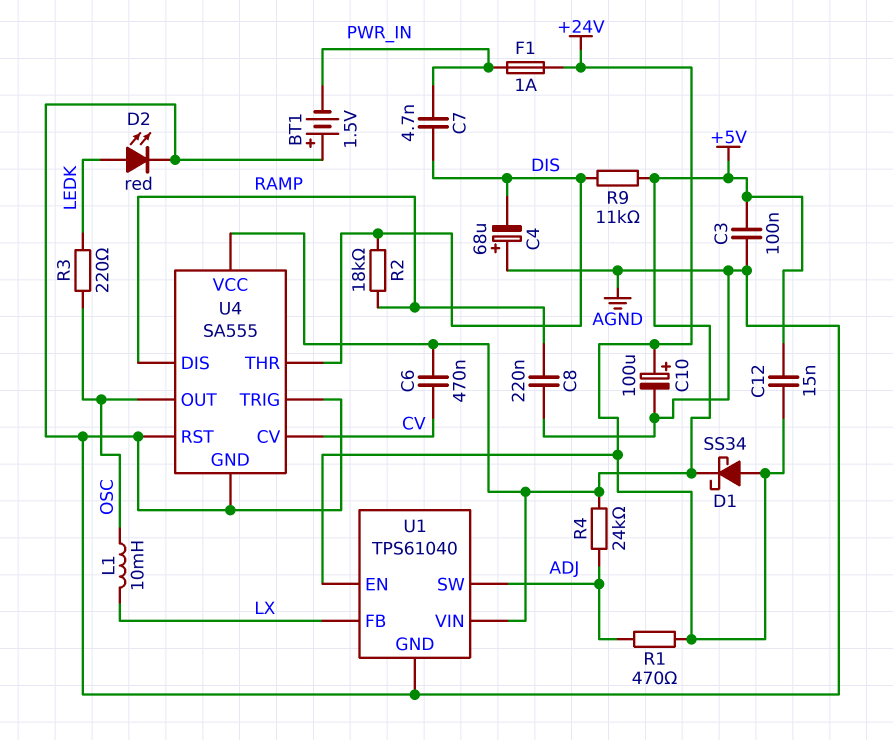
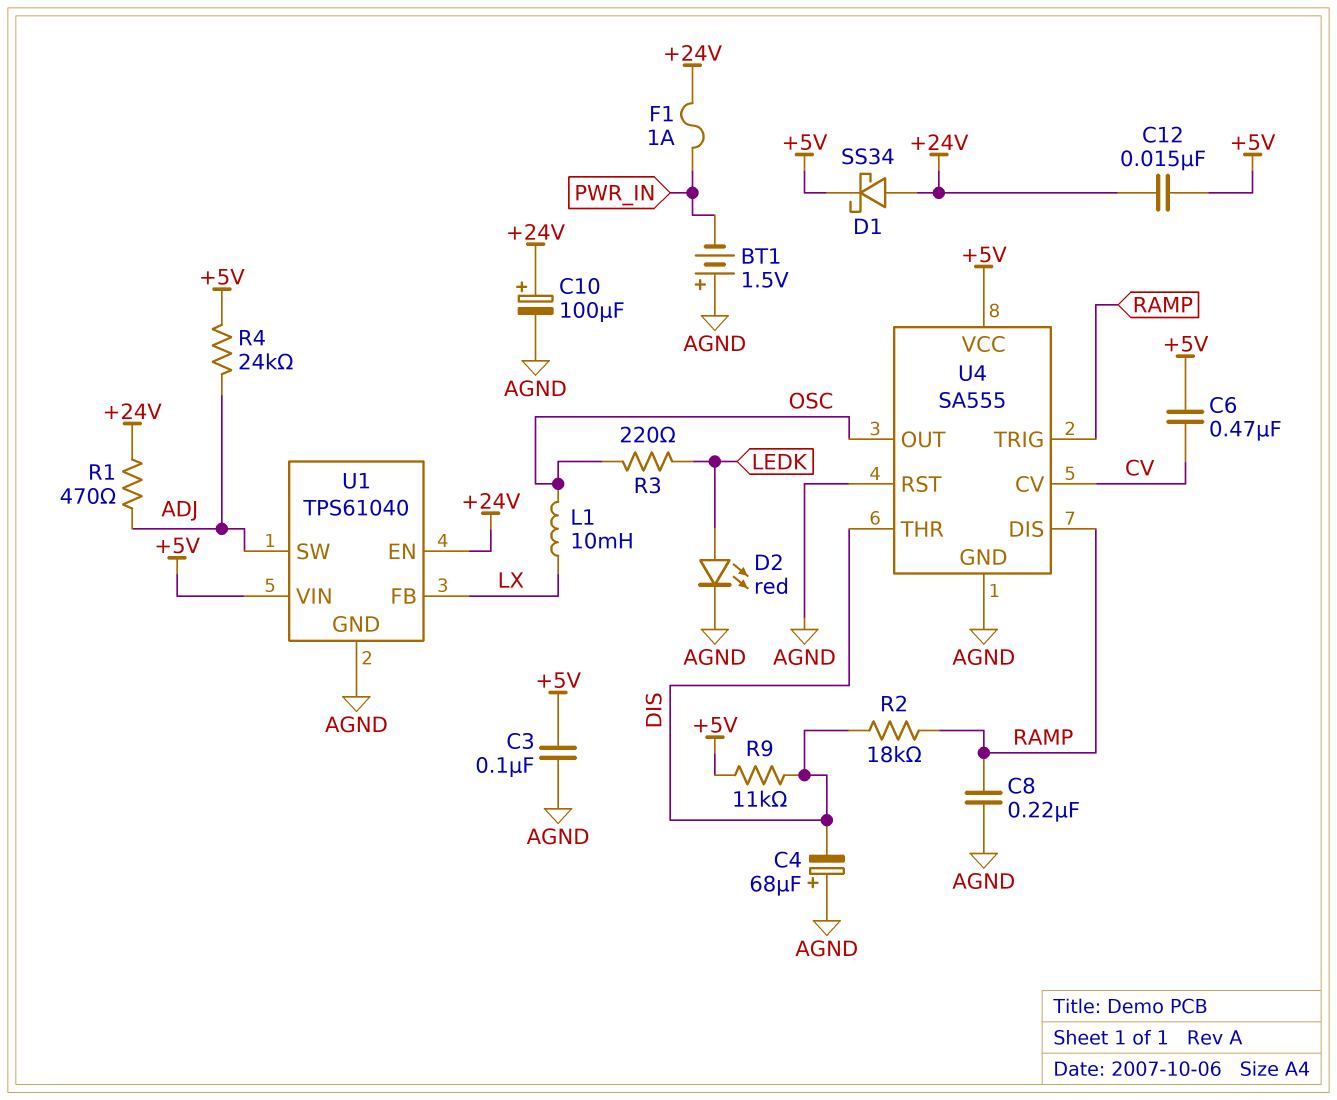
C7: 4.7nF (DIS, PWR_IN) -> none
U4 pin TRIG: AGND -> RAMP

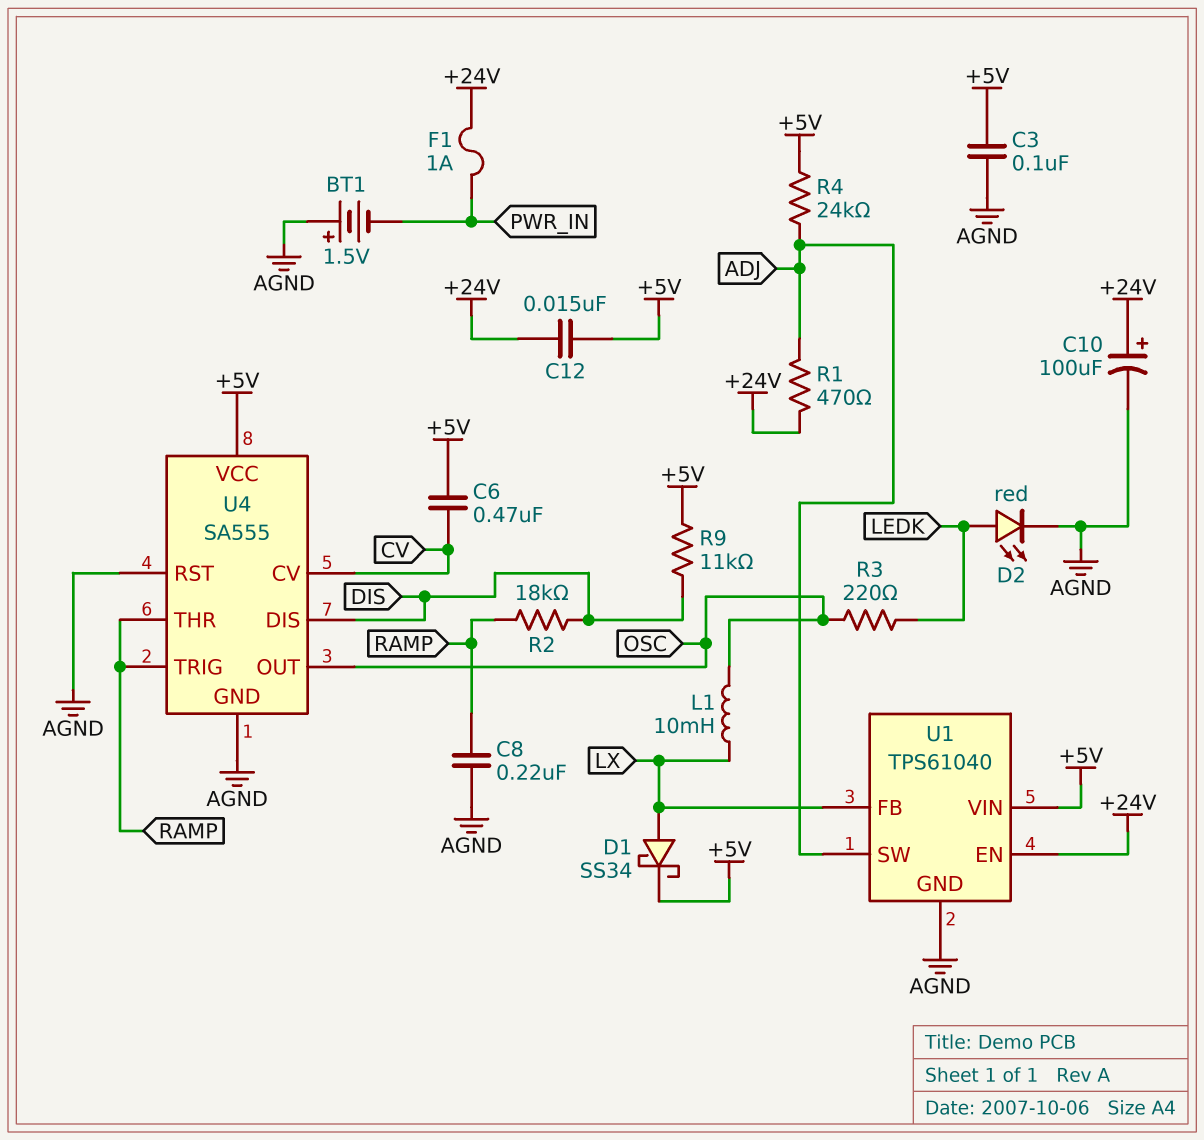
C4: 68uF (plus AGND, minus DIS) -> none
D1: schottky SS34 (A +24V, K +5V) -> schottky SS34 (A LX, K +5V)
U4 pin DIS: RAMP -> DIS
U4 pin THR: DIS -> RAMP

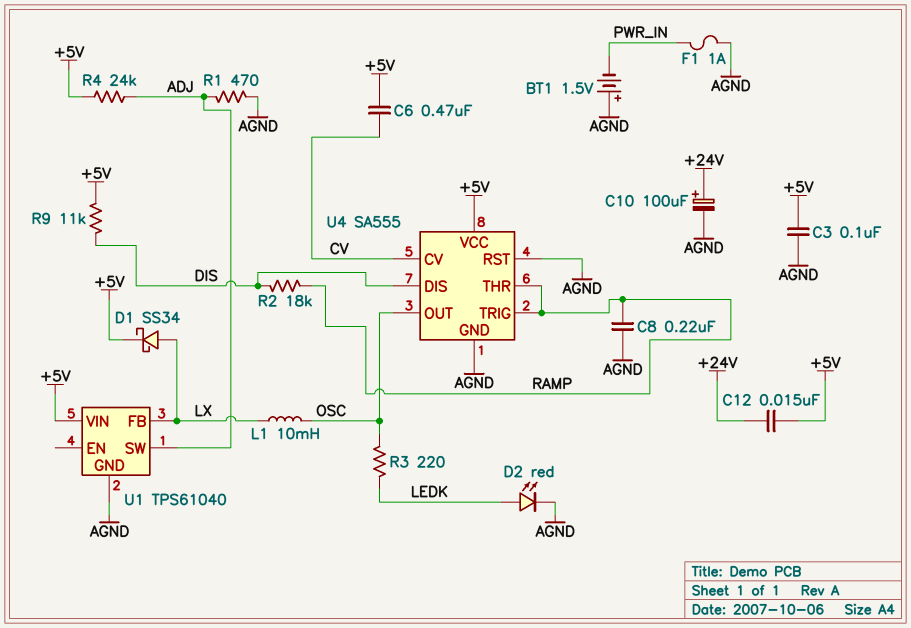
F1: 1A (+24V, PWR_IN) -> 1A (AGND, PWR_IN)
R1: 470 (+24V, ADJ) -> 470 (ADJ, AGND)
U1 pin EN: +24V -> none

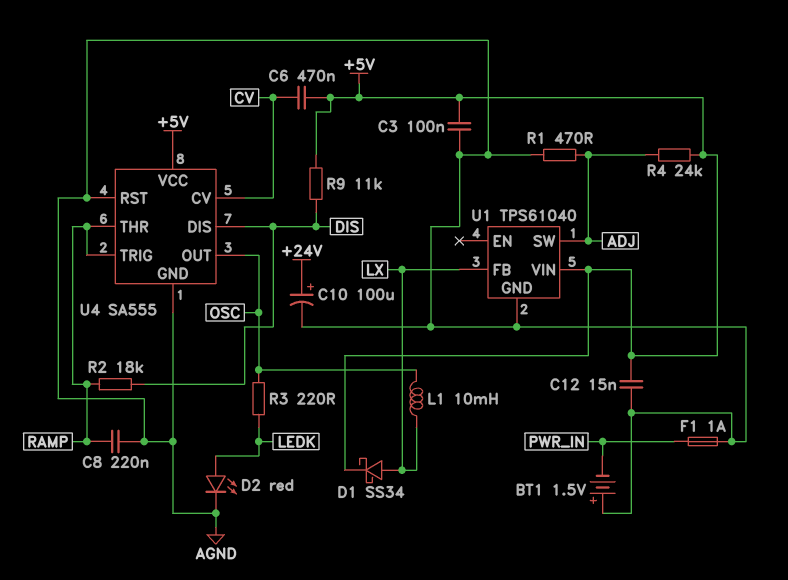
C12: 15nF (+5V, +24V) -> 15nF (+5V, AGND)

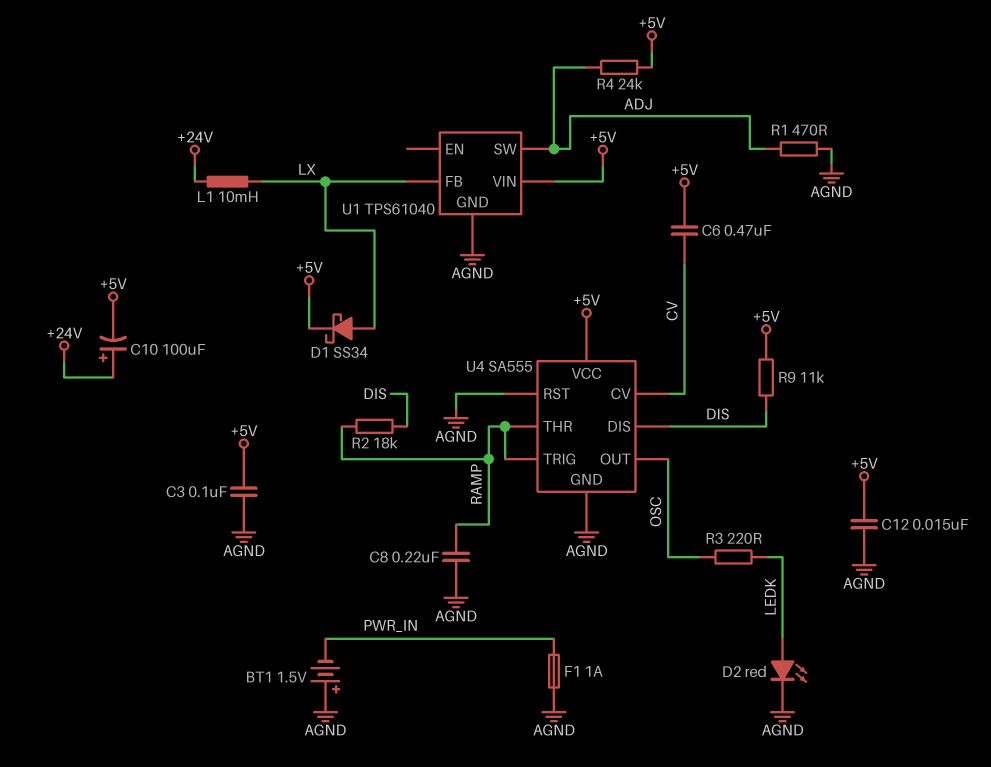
C10: 100uF (plus +24V, minus AGND) -> 100uF (plus +24V, minus +5V)
L1: 10mH (LX, OSC) -> 10mH (+24V, LX)

